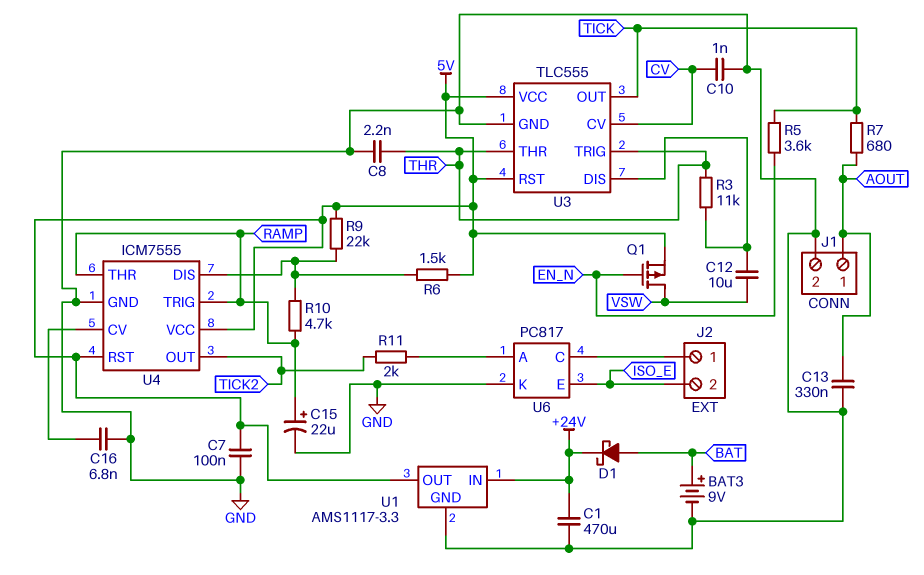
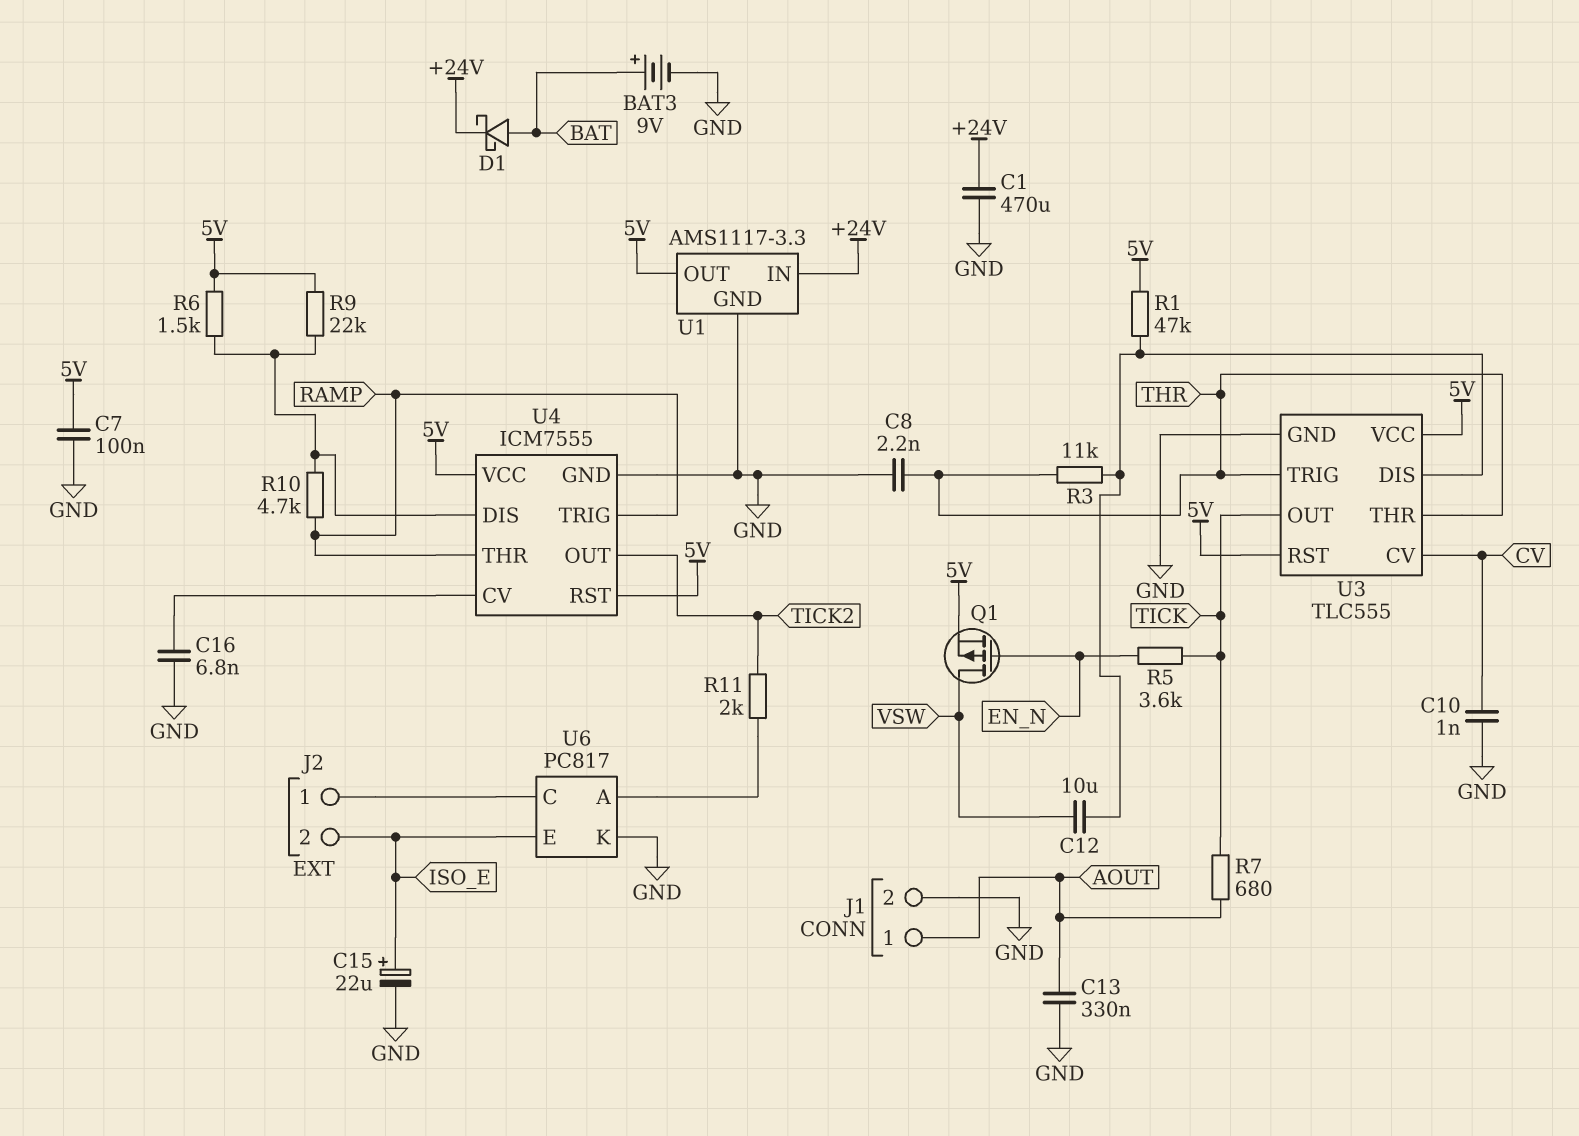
C15: 22uF (plus RAMP, minus GND) -> 22uF (plus ISO_E, minus GND)
R1: none -> 47k (5V, U3/DIS)

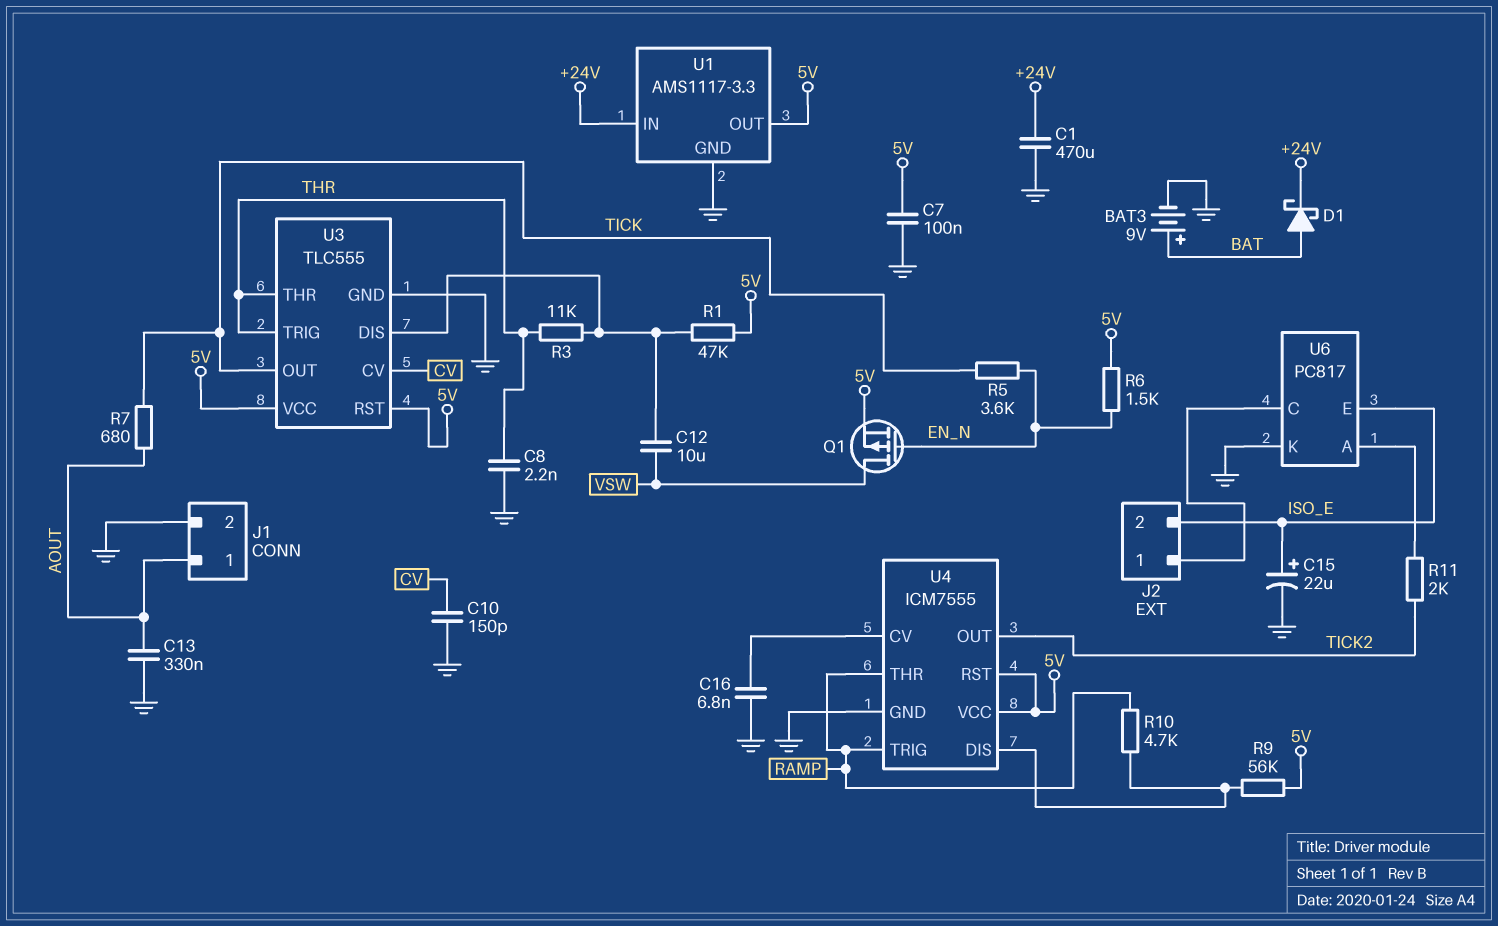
C10: 1nF (CV, GND) -> 150pF (CV, GND)
R6: 1.5k (5V, U4/DIS) -> 1.5k (5V, EN_N)
R9: 22k (5V, U4/DIS) -> 56k (5V, U4/DIS)

